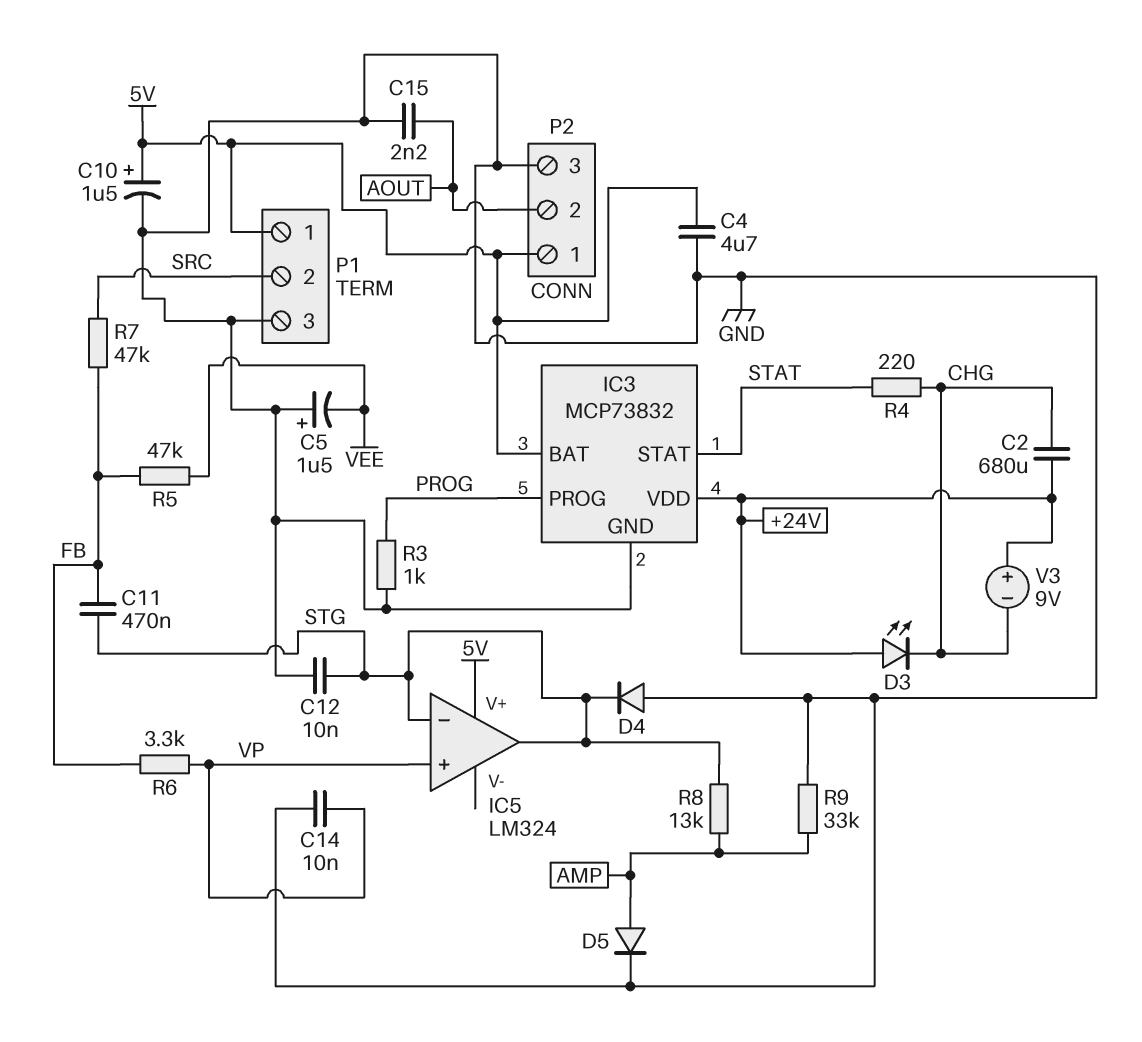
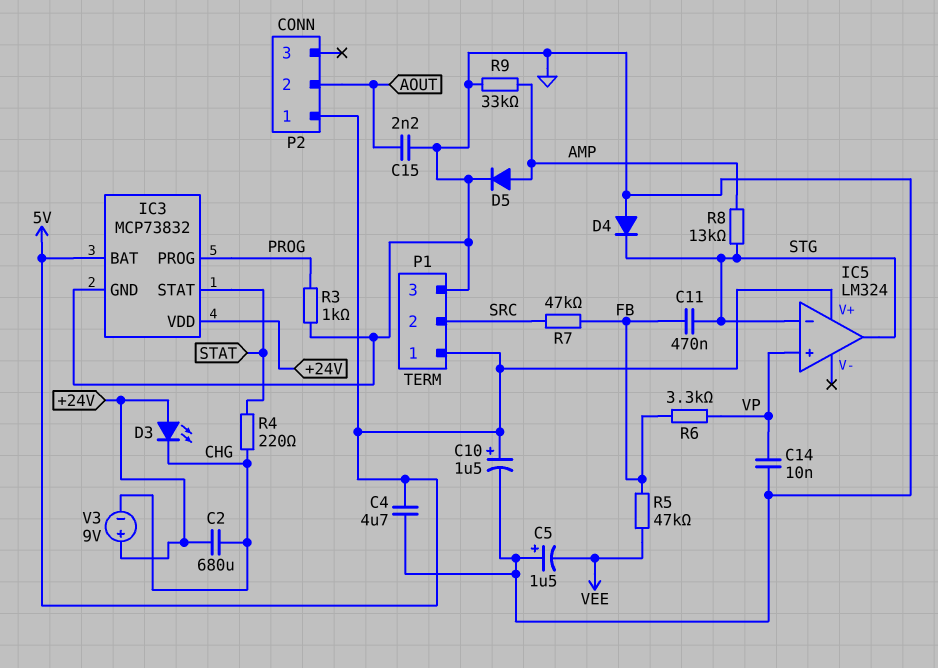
C12: 10nF (GND, STG) -> none
P2 pin 3: GND -> none

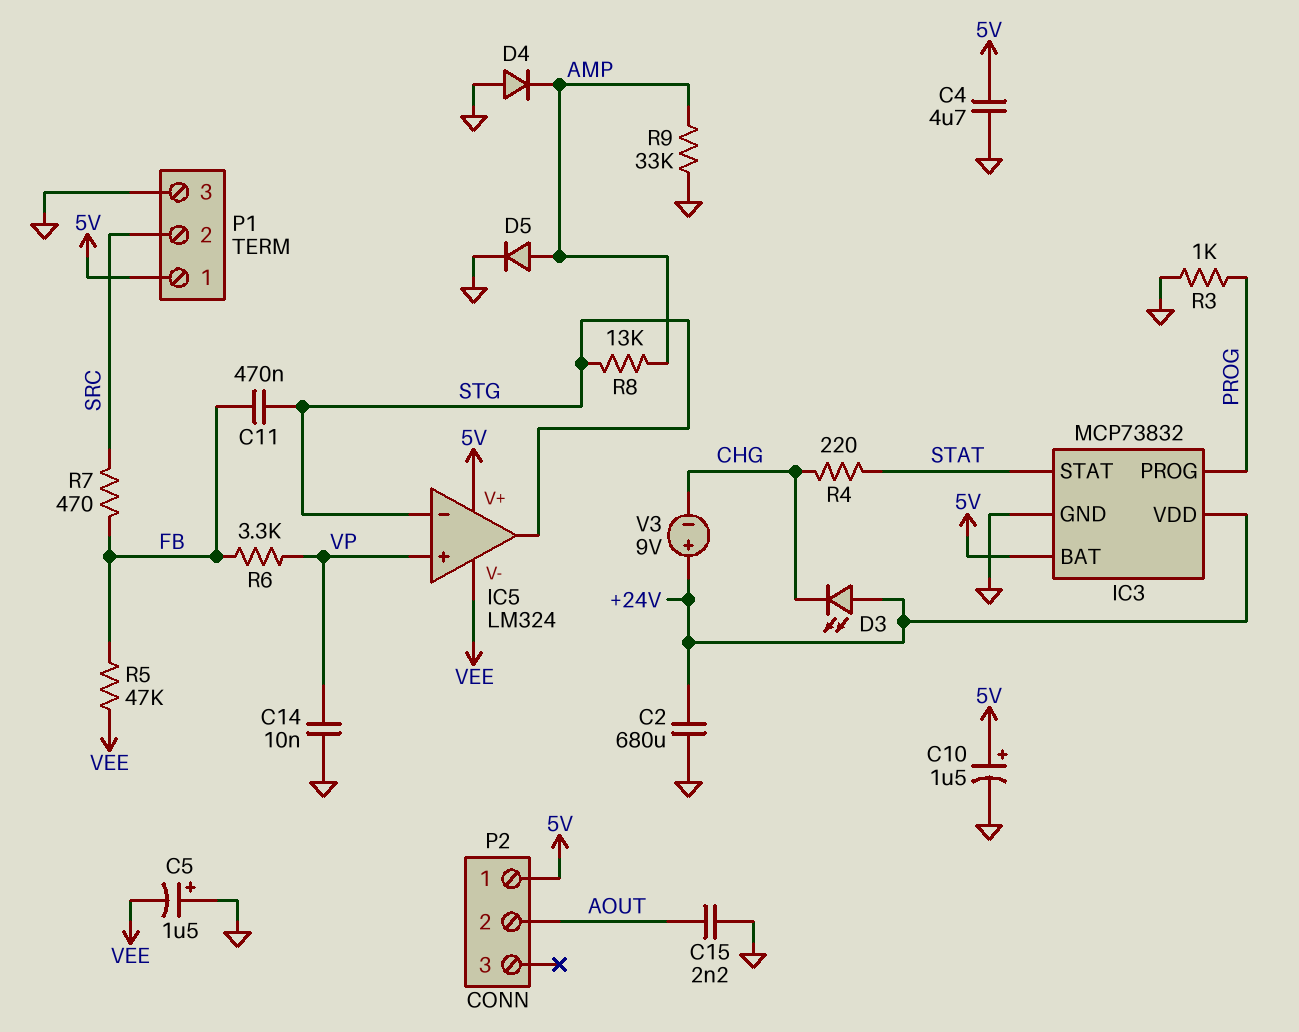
C2: 680uF (+24V, CHG) -> 680uF (+24V, GND)
D4: diode (A GND, K STG) -> diode (A GND, K AMP)
IC5 pin V-: none -> VEE
R7: 47k (FB, SRC) -> 470 (FB, SRC)

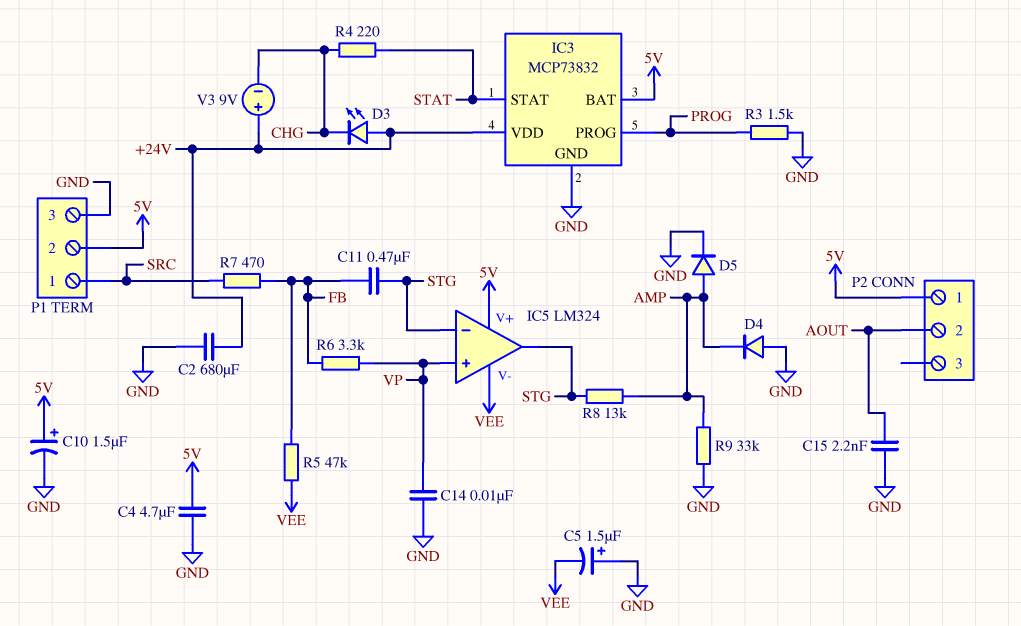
P1 pin 1: 5V -> SRC
P1 pin 2: SRC -> 5V
R3: 1k (GND, PROG) -> 1.5k (GND, PROG)

